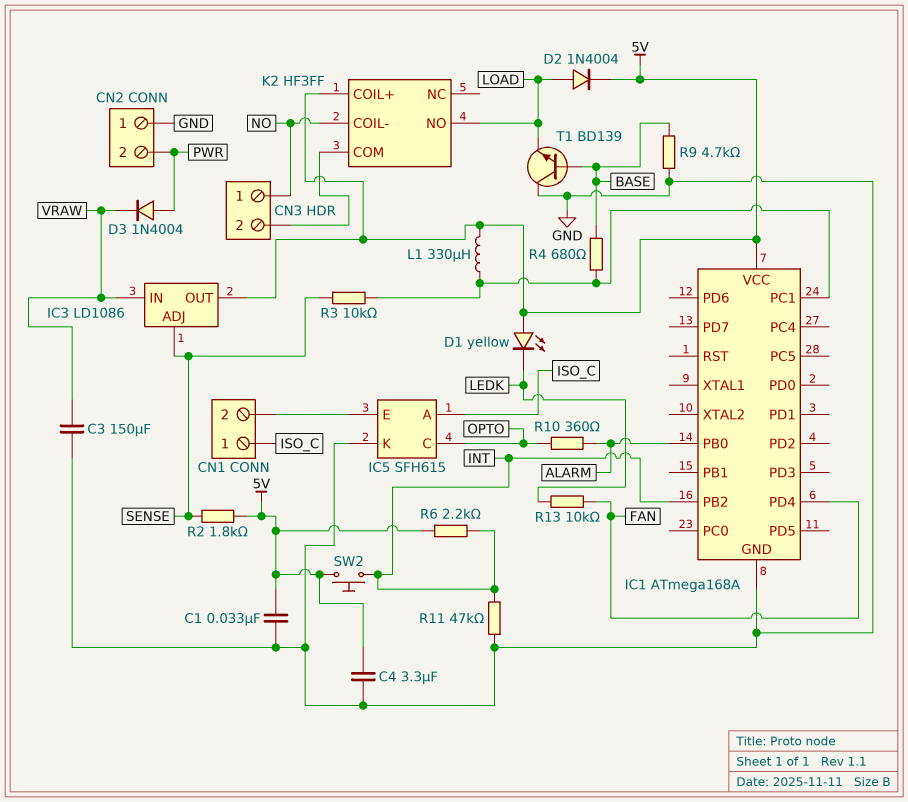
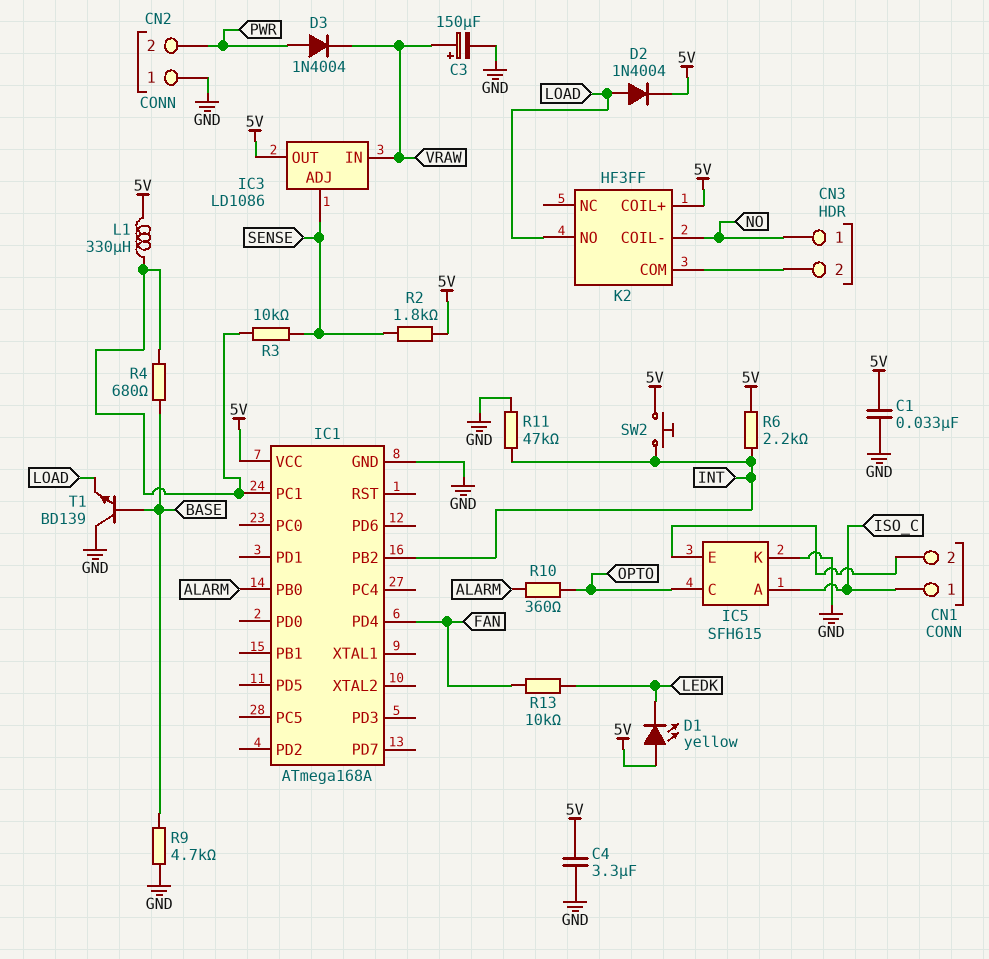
C3: 150uF (GND, VRAW) -> 150uF (plus VRAW, minus GND)

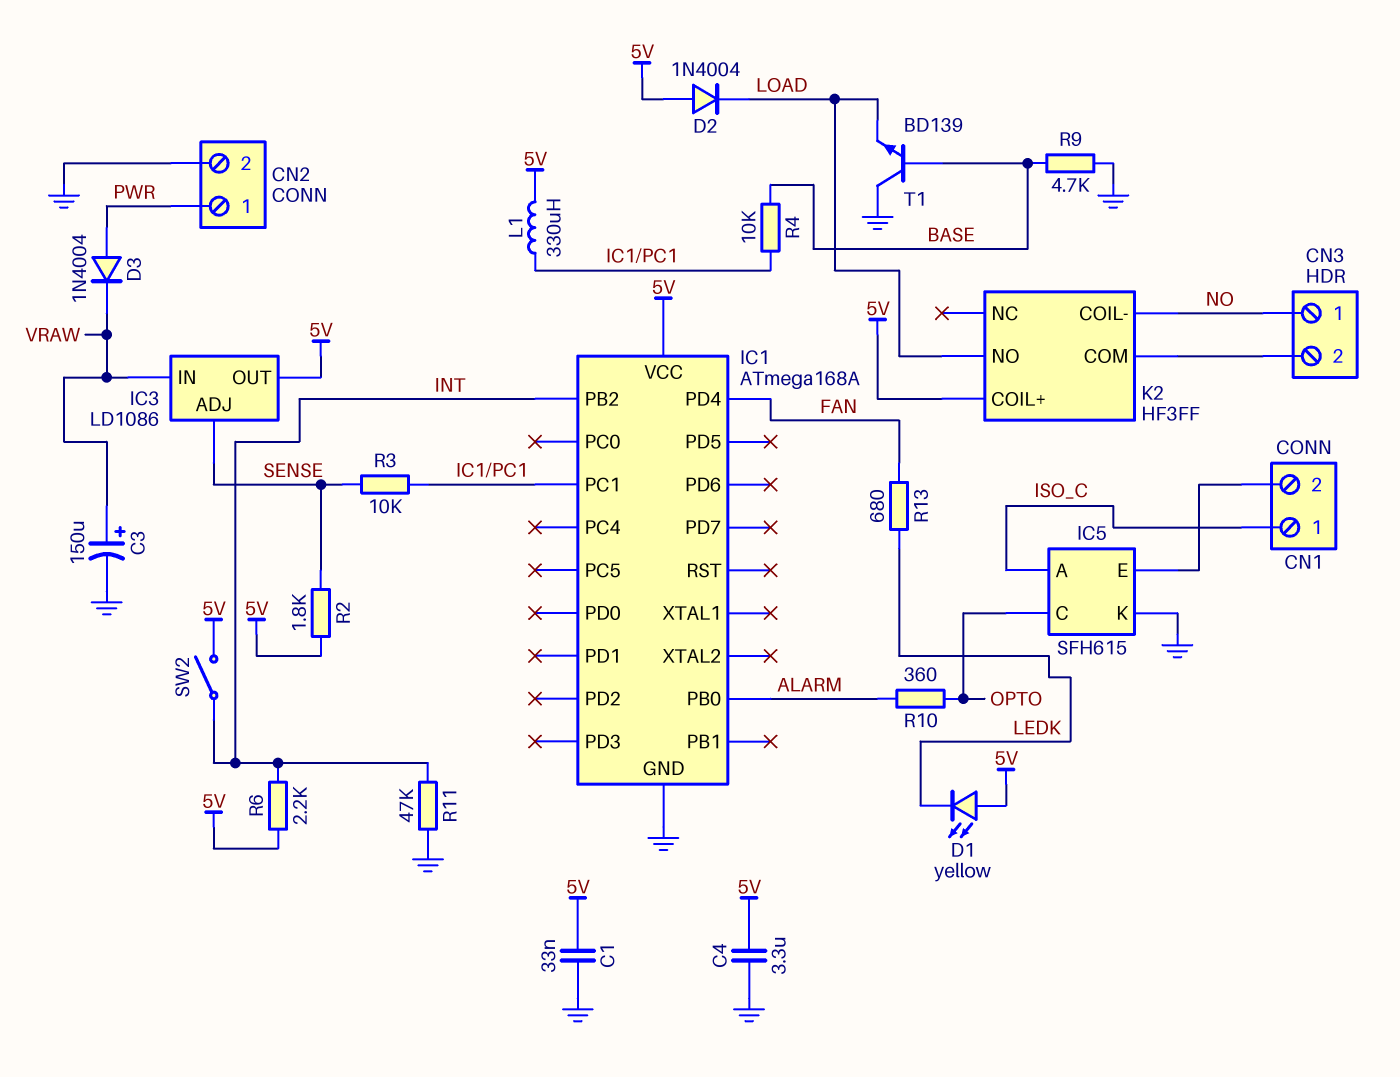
CN2 pin 1: GND -> PWR
CN2 pin 2: PWR -> GND
D2: diode 1N4004 (A LOAD, K 5V) -> diode 1N4004 (A 5V, K LOAD)
R4: 680 (BASE, IC1/PC1) -> 10k (BASE, IC1/PC1)
R13: 10k (FAN, LEDK) -> 680 (FAN, LEDK)
SW2: button (5V, INT) -> switch (5V, INT)

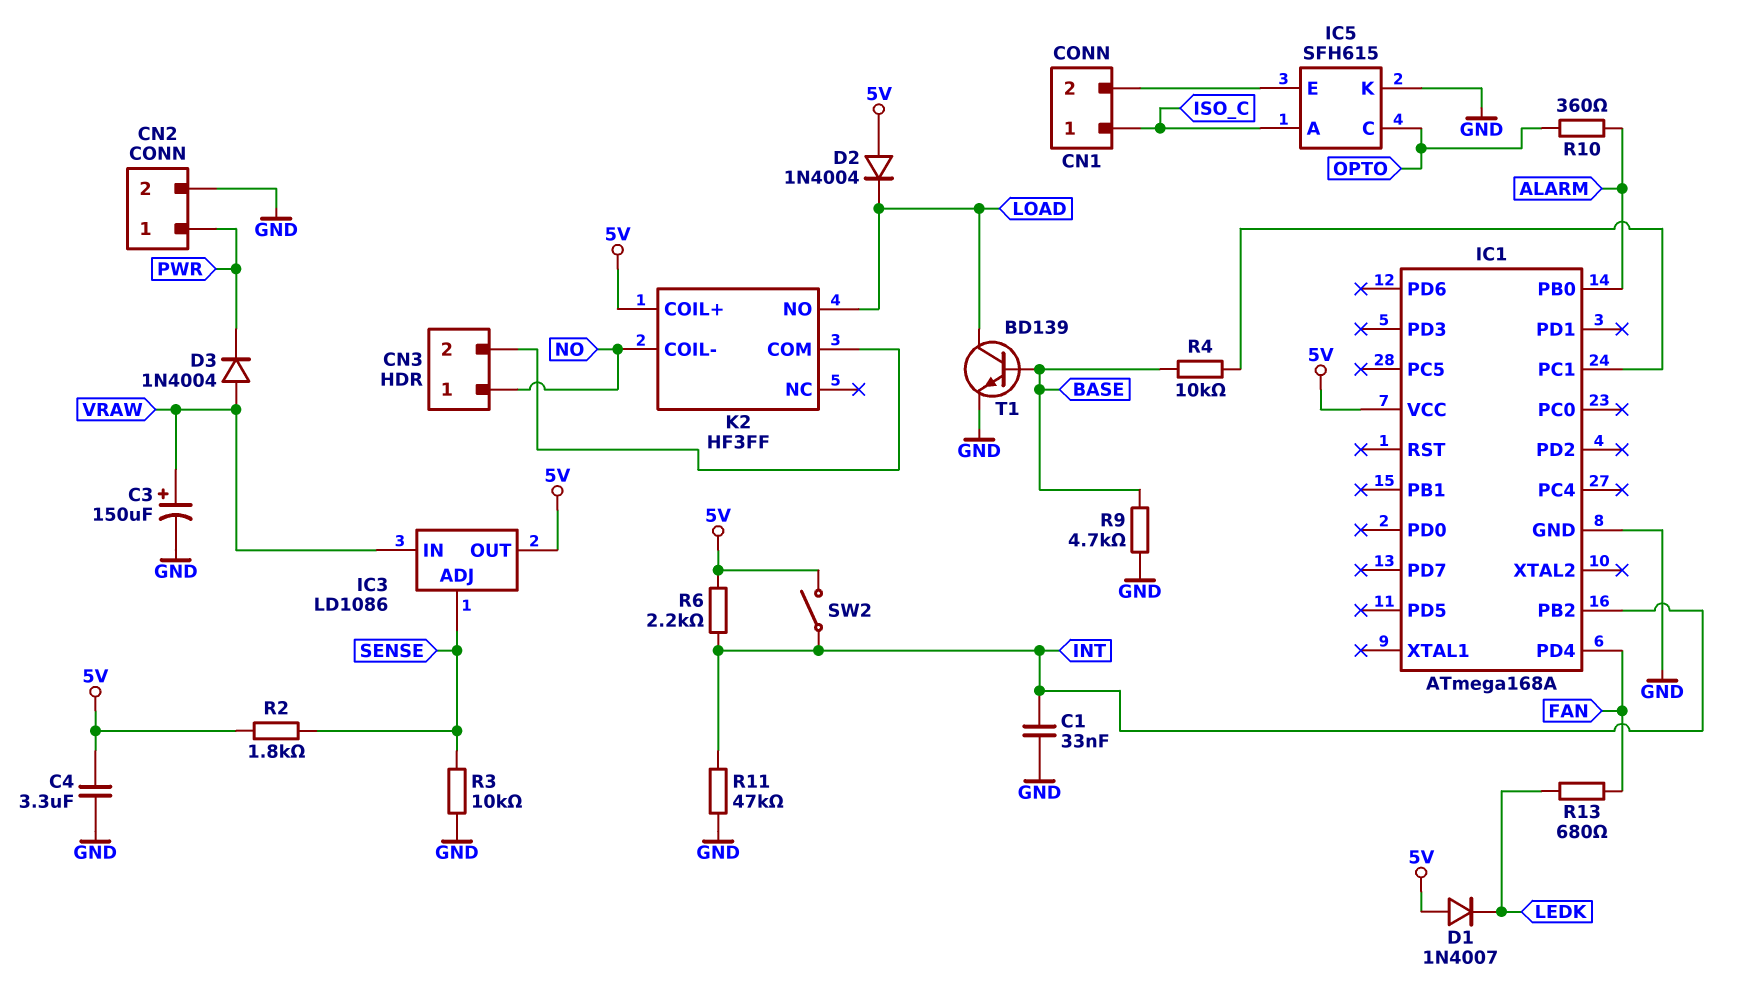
C1: 33nF (5V, GND) -> 33nF (GND, INT)
D1: LED yellow (A 5V, K LEDK) -> diode 1N4007 (A 5V, K LEDK)
D3: diode 1N4004 (A PWR, K VRAW) -> diode 1N4004 (A VRAW, K PWR)
L1: 330uH (5V, IC1/PC1) -> none
R3: 10k (IC1/PC1, SENSE) -> 10k (GND, SENSE)
T1: NPN BD139 (B BASE, C GND, E LOAD) -> NPN BD139 (B BASE, C LOAD, E GND)

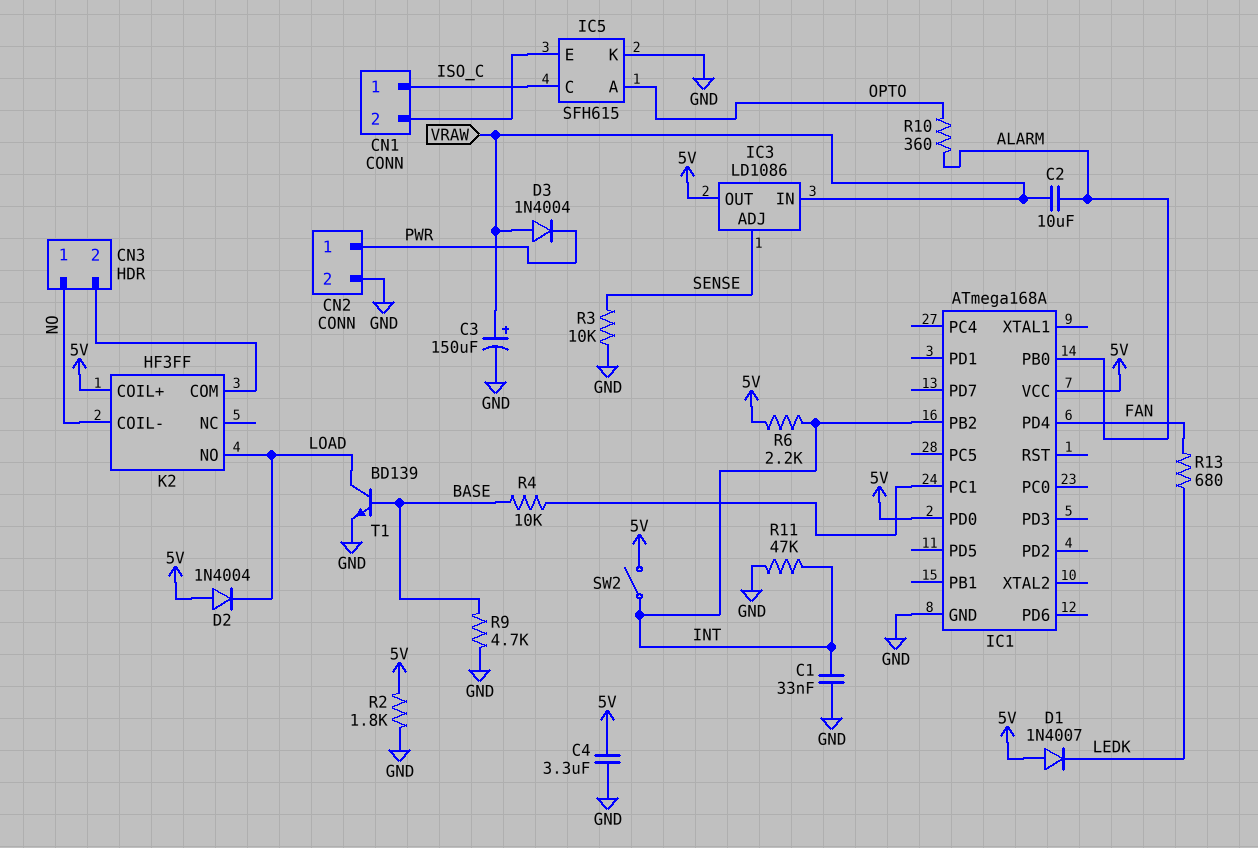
C2: none -> 10uF (ALARM, VRAW)
IC1 pin PD0: none -> 5V
IC5 pin A: ISO_C -> OPTO
IC5 pin C: OPTO -> ISO_C
R2: 1.8k (5V, SENSE) -> 1.8k (5V, GND)

